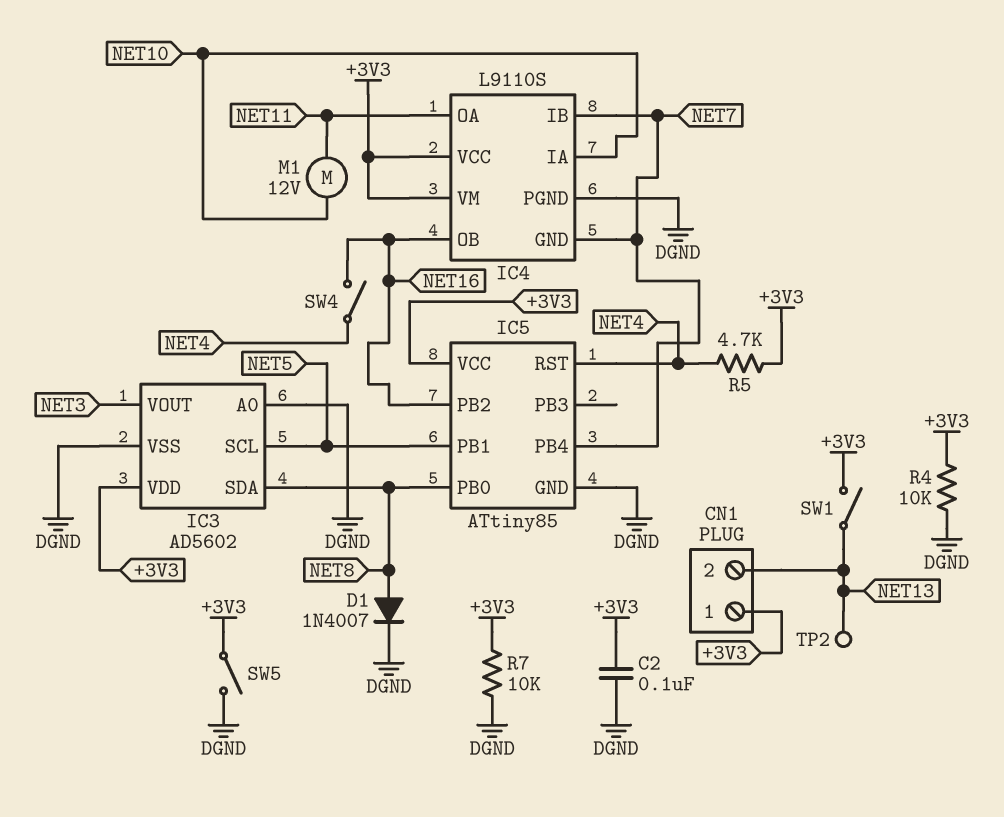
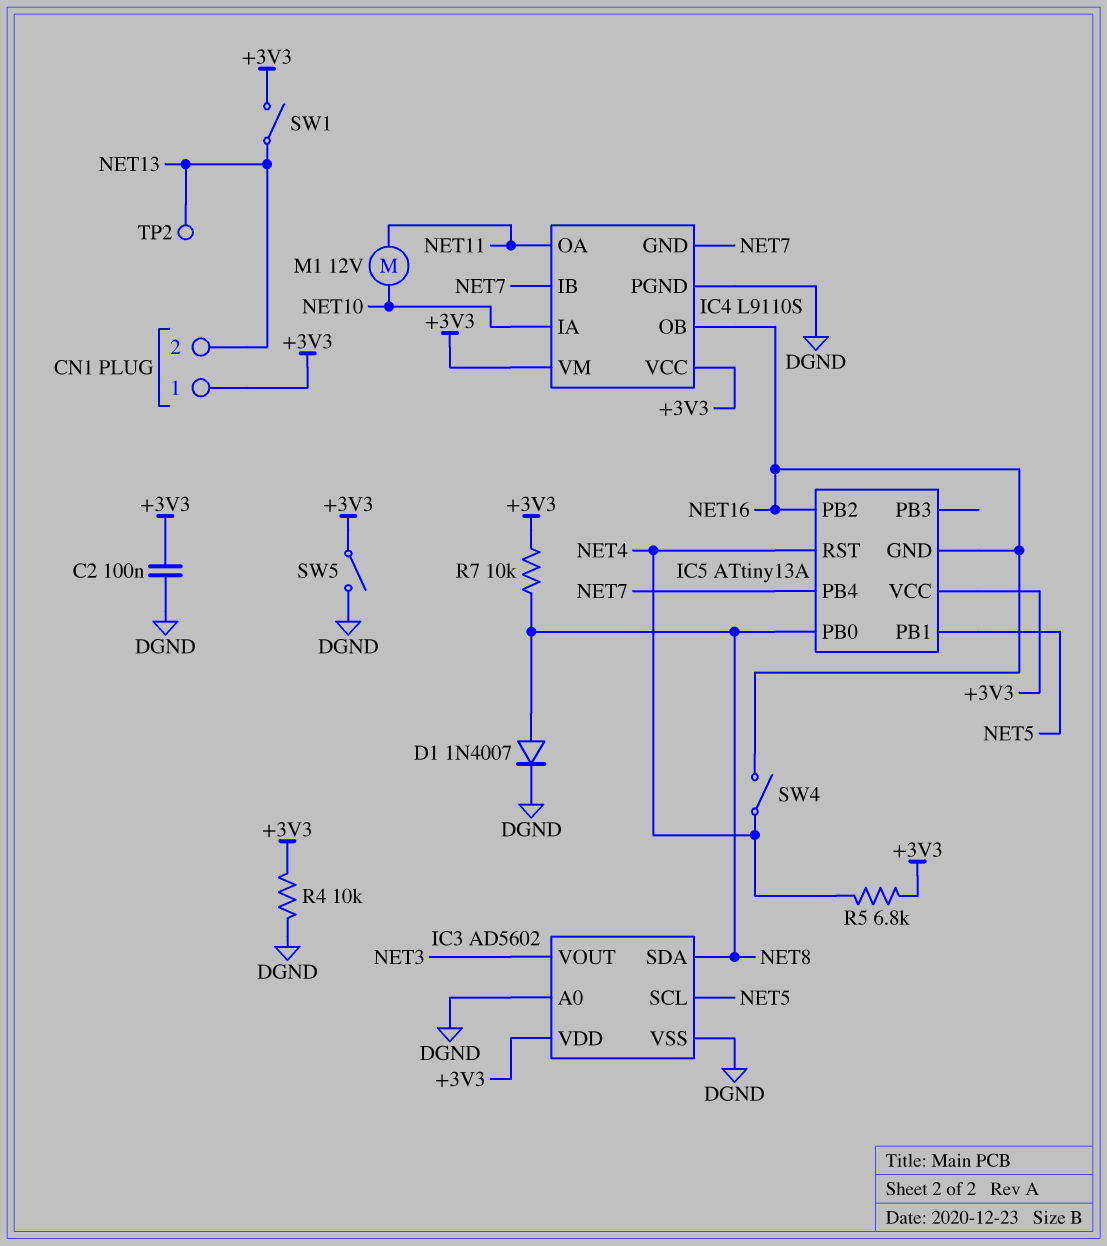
IC5: ATtiny85 -> ATtiny13A
IC5 pin GND: DGND -> NET16
R5: 4.7k (+3V3, NET4) -> 6.8k (+3V3, NET4)
R7: 10k (+3V3, DGND) -> 10k (+3V3, NET8)

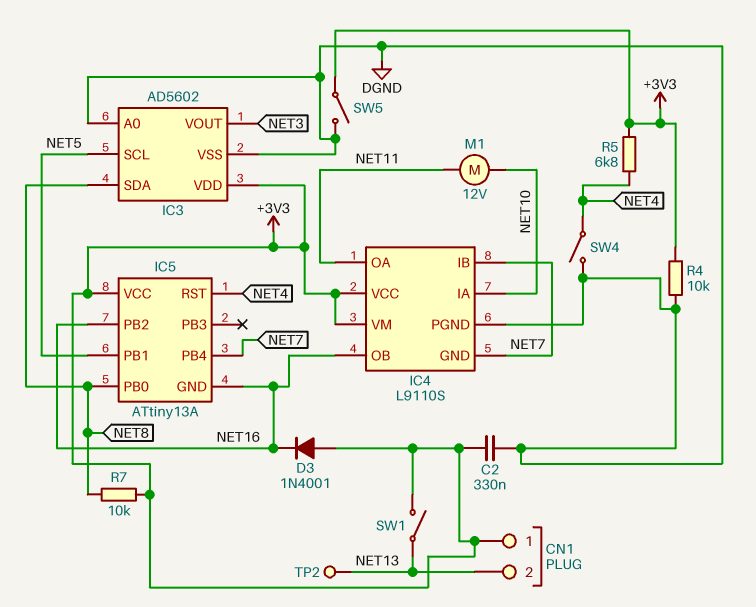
C2: 100nF (+3V3, DGND) -> 330nF (+3V3, DGND)
D1: diode 1N4007 (A NET8, K DGND) -> none
D3: none -> diode 1N4001 (A +3V3, K NET16)
SW4: switch (NET4, NET16) -> switch (DGND, NET4)

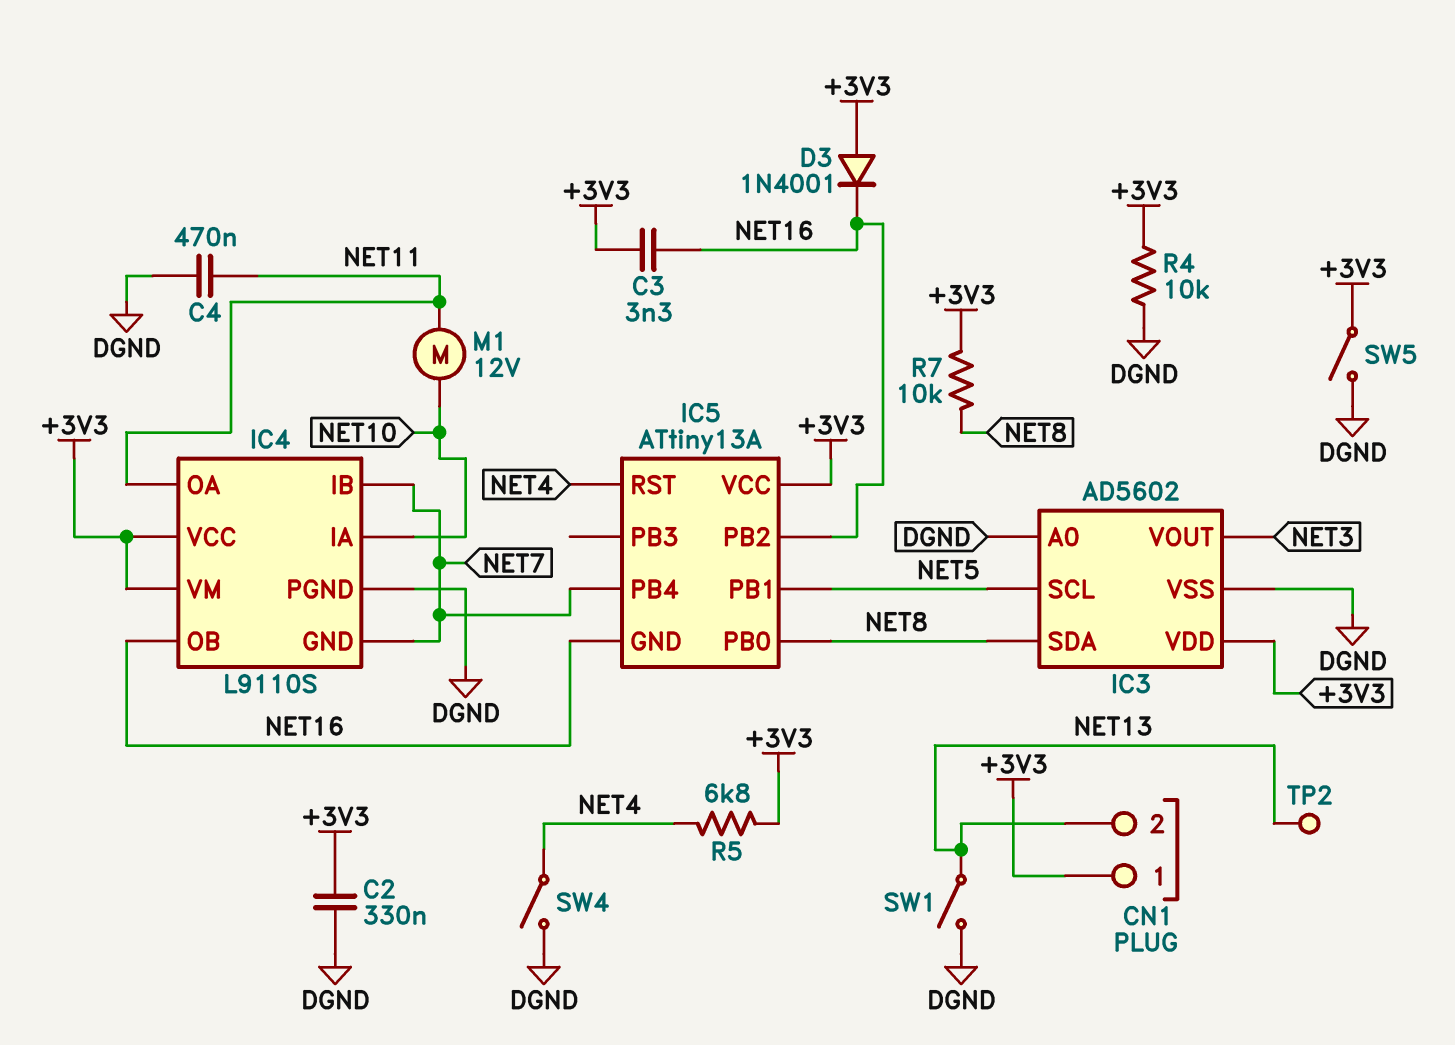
C3: none -> 3.3nF (+3V3, NET16)
C4: none -> 470nF (DGND, NET11)
SW1: switch (+3V3, NET13) -> switch (DGND, NET13)

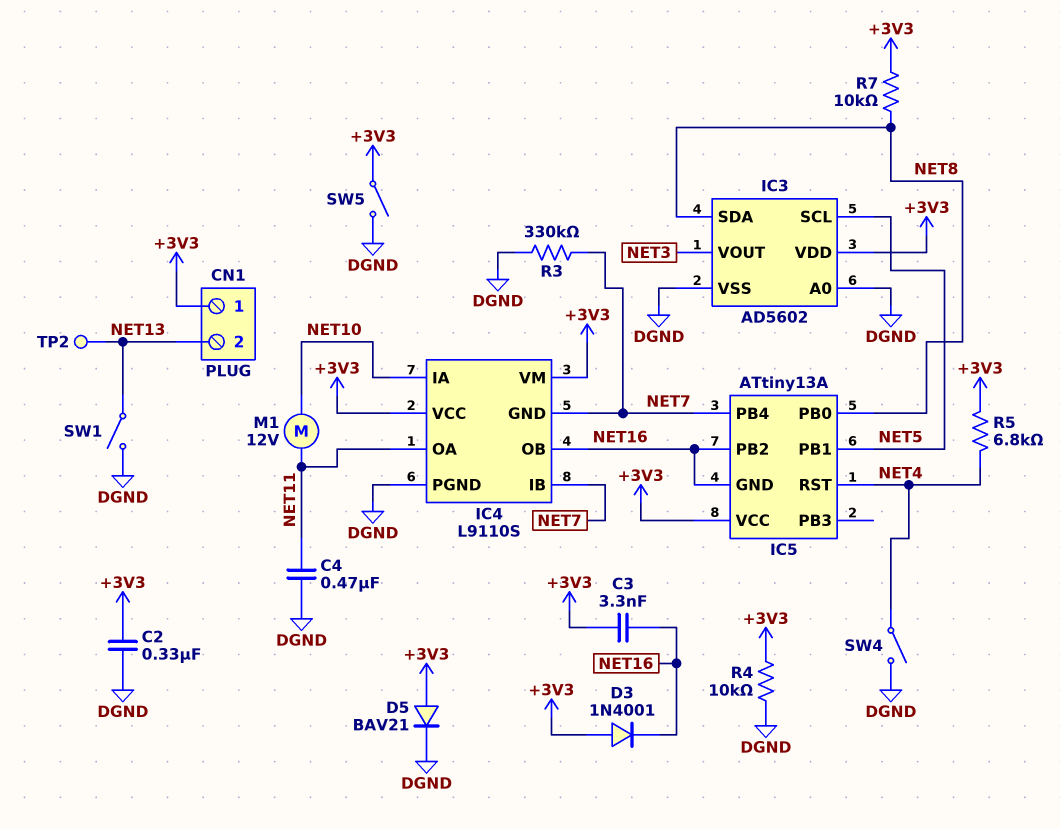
D5: none -> diode BAV21 (A +3V3, K DGND)
R3: none -> 330k (DGND, NET7)

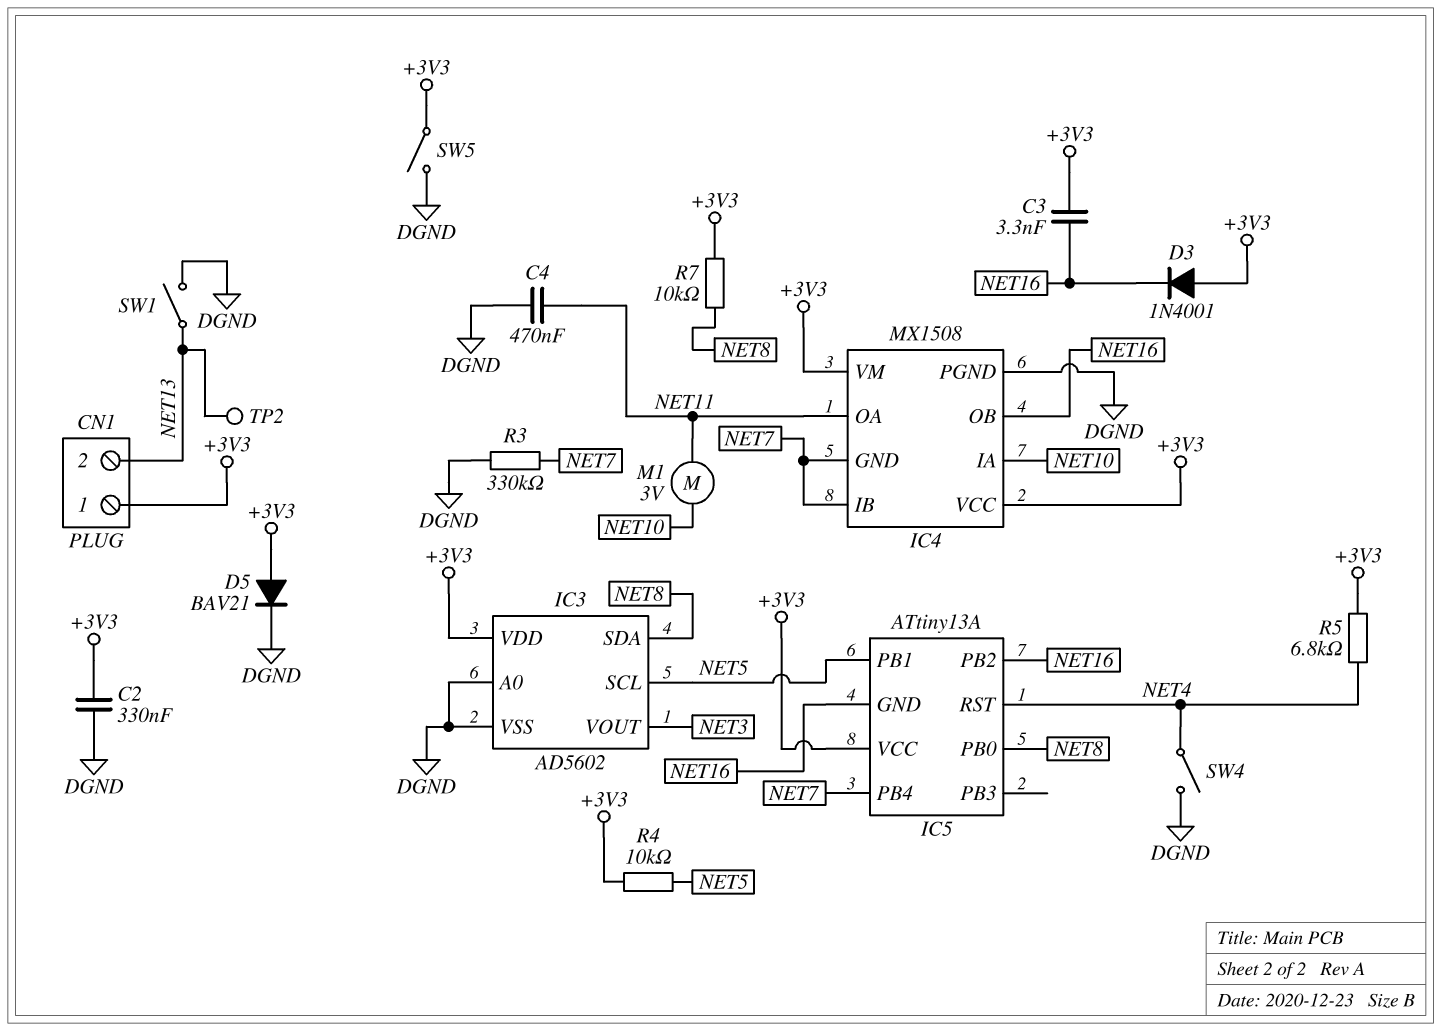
IC4: L9110S -> MX1508
M1: motor 12V (NET10, NET11) -> motor 3V (NET10, NET11)
R4: 10k (+3V3, DGND) -> 10k (+3V3, NET5)

